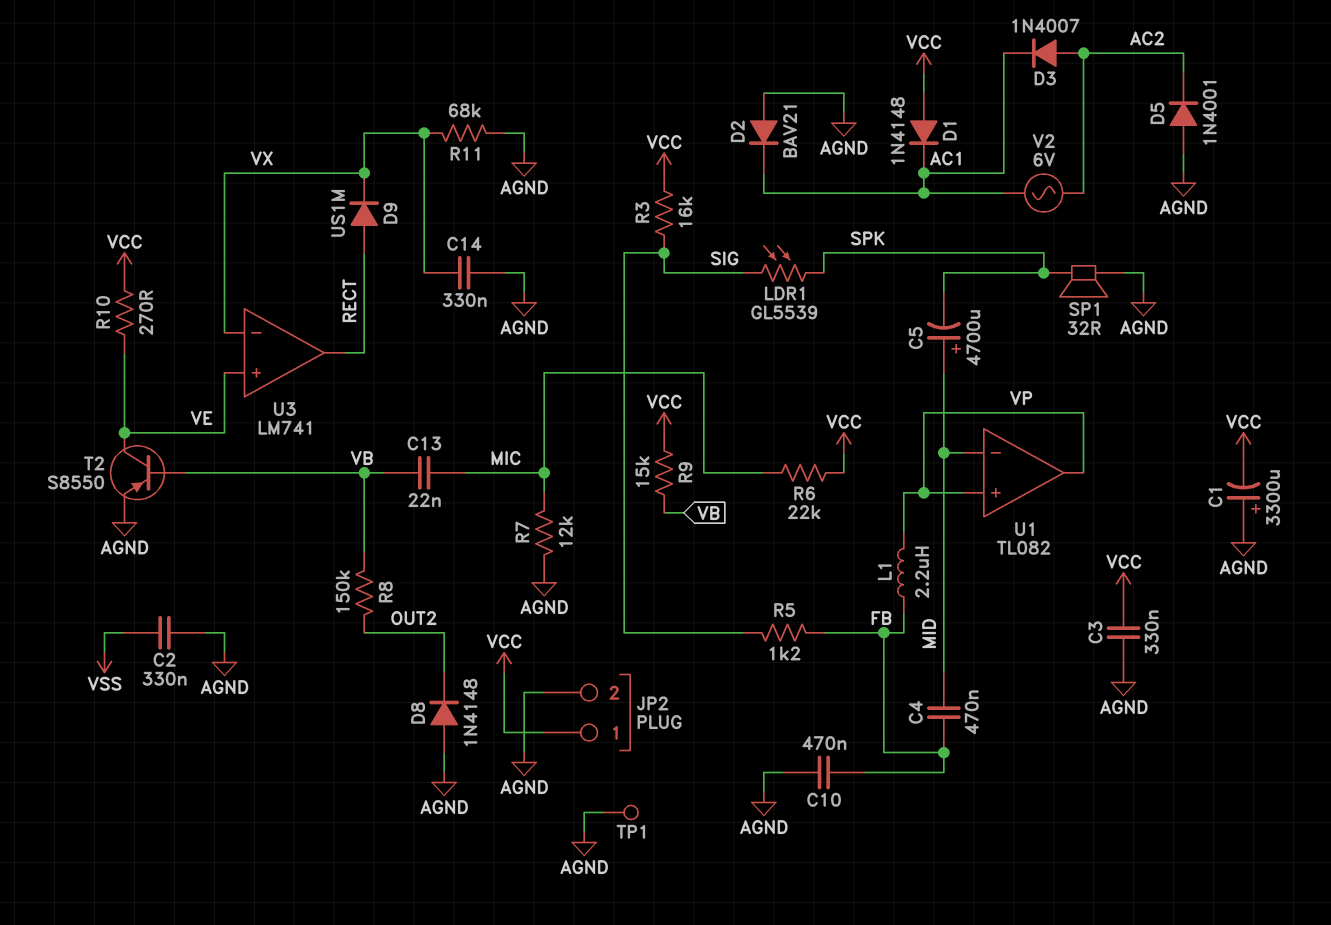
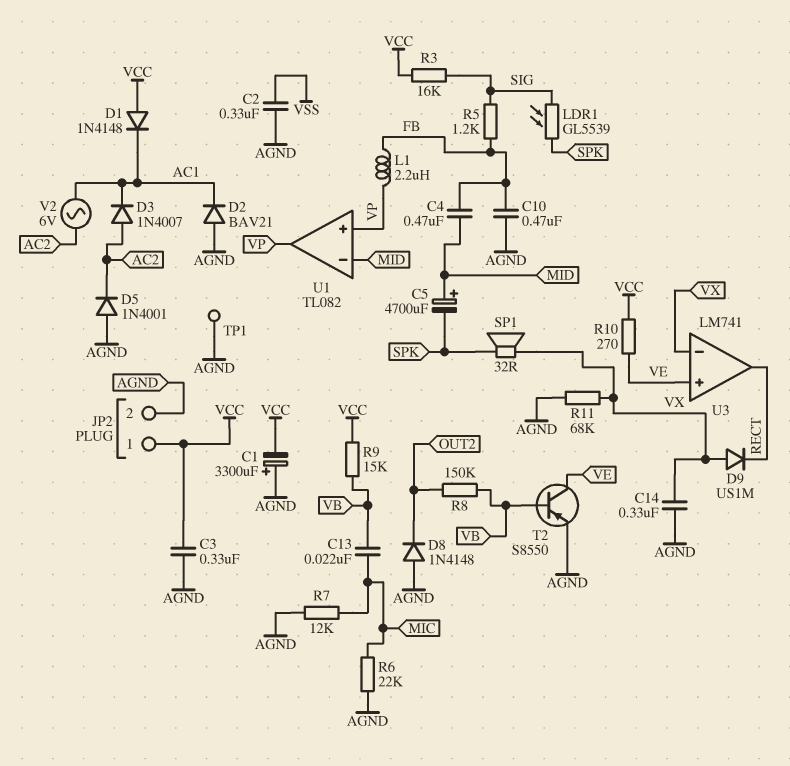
D9: diode US1M (A RECT, K VX) -> diode US1M (A VX, K RECT)
R6: 22k (MIC, VCC) -> 22k (AGND, MIC)
SP1: speaker 32R (AGND, SPK) -> speaker 32R (SPK, VX)

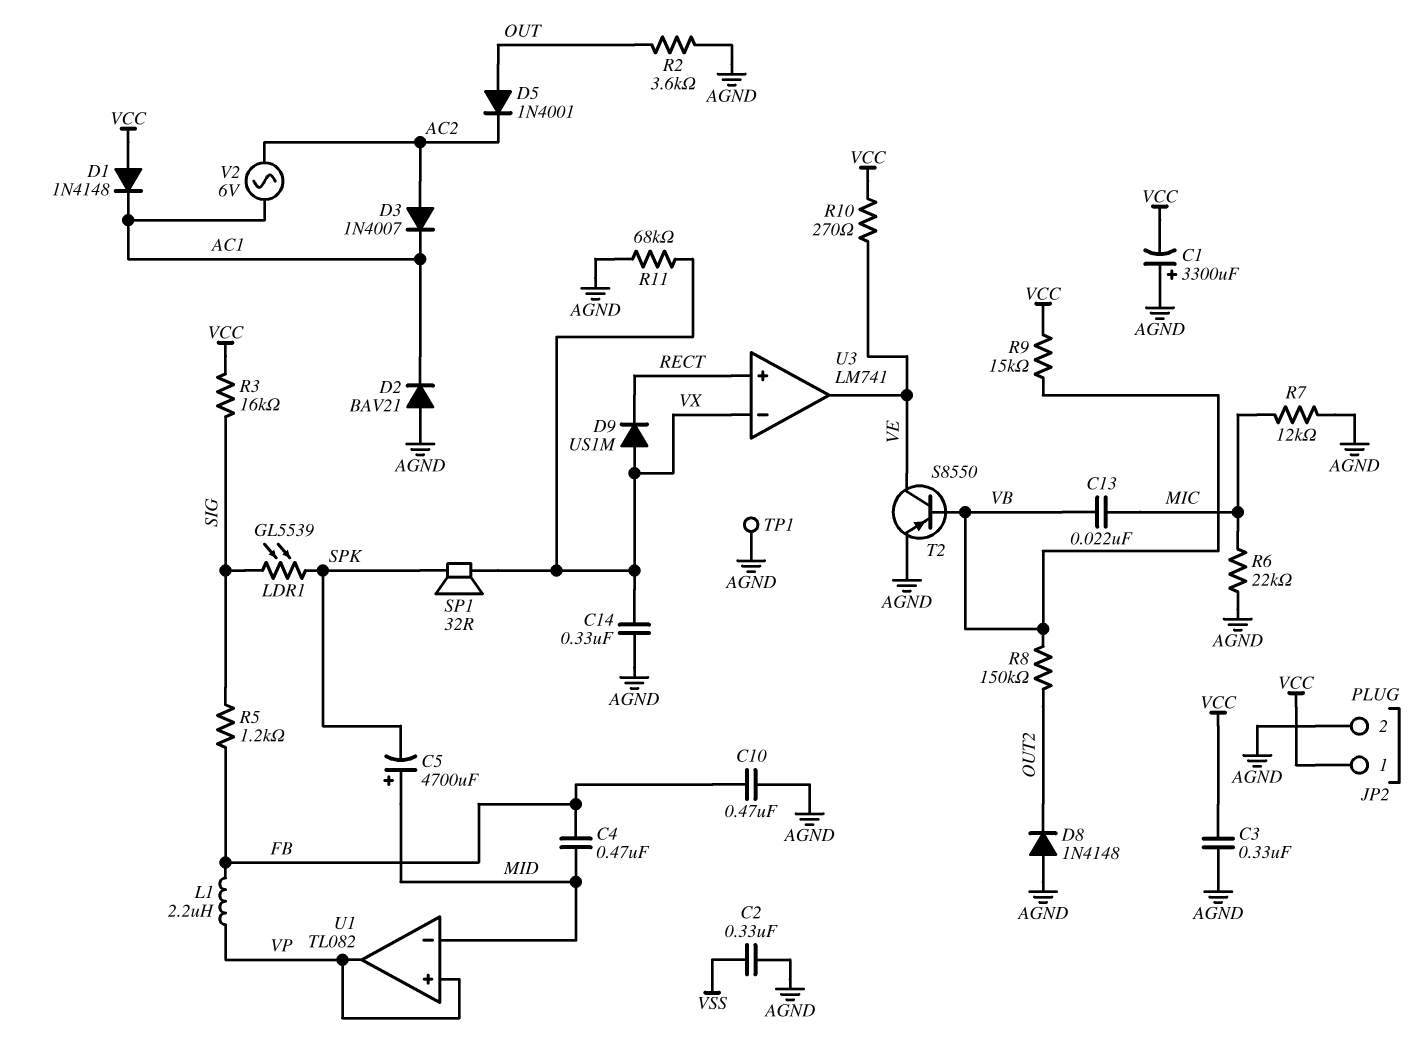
D5: diode 1N4001 (A AGND, K AC2) -> diode 1N4001 (A OUT, K AC2)
R2: none -> 3.6k (AGND, OUT)
U3 pin in+: VE -> RECT
U3 pin out: RECT -> VE

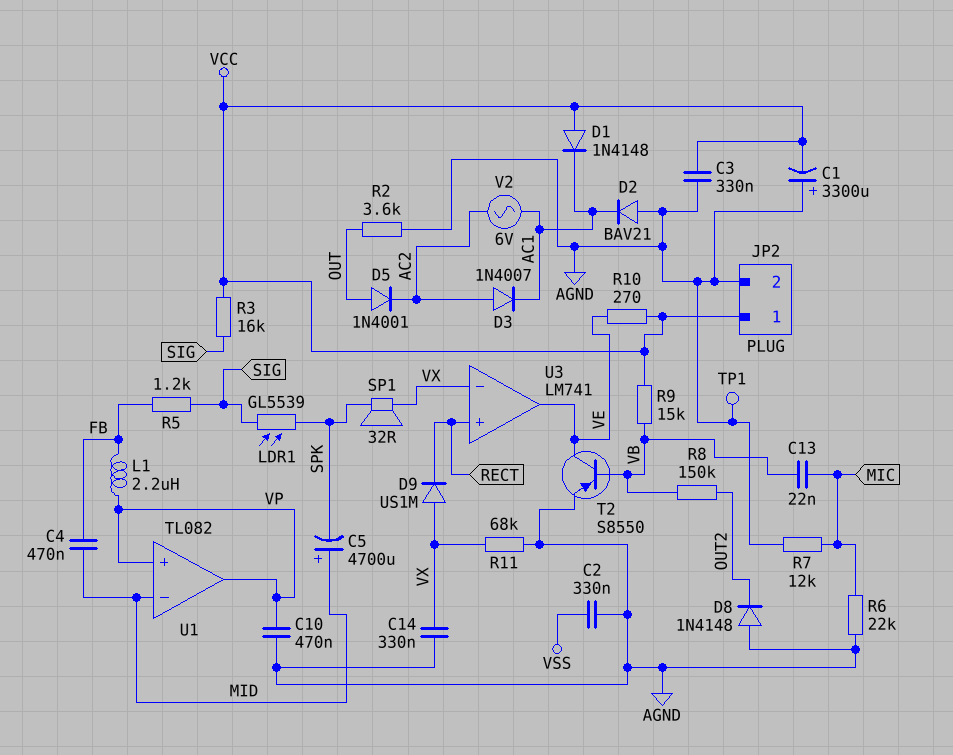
C10: 470nF (AGND, FB) -> 470nF (AGND, VP)

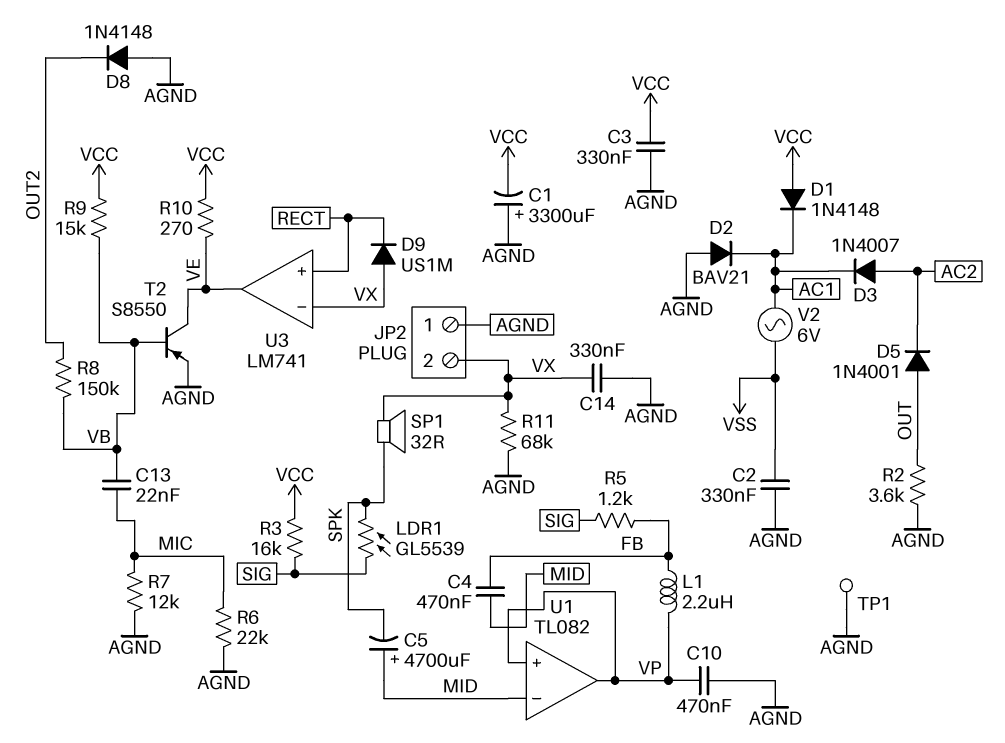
JP2 pin 1: VCC -> AGND
JP2 pin 2: AGND -> VX
V2: AC 6V (AC1, AC2) -> AC 6V (AC1, VSS)

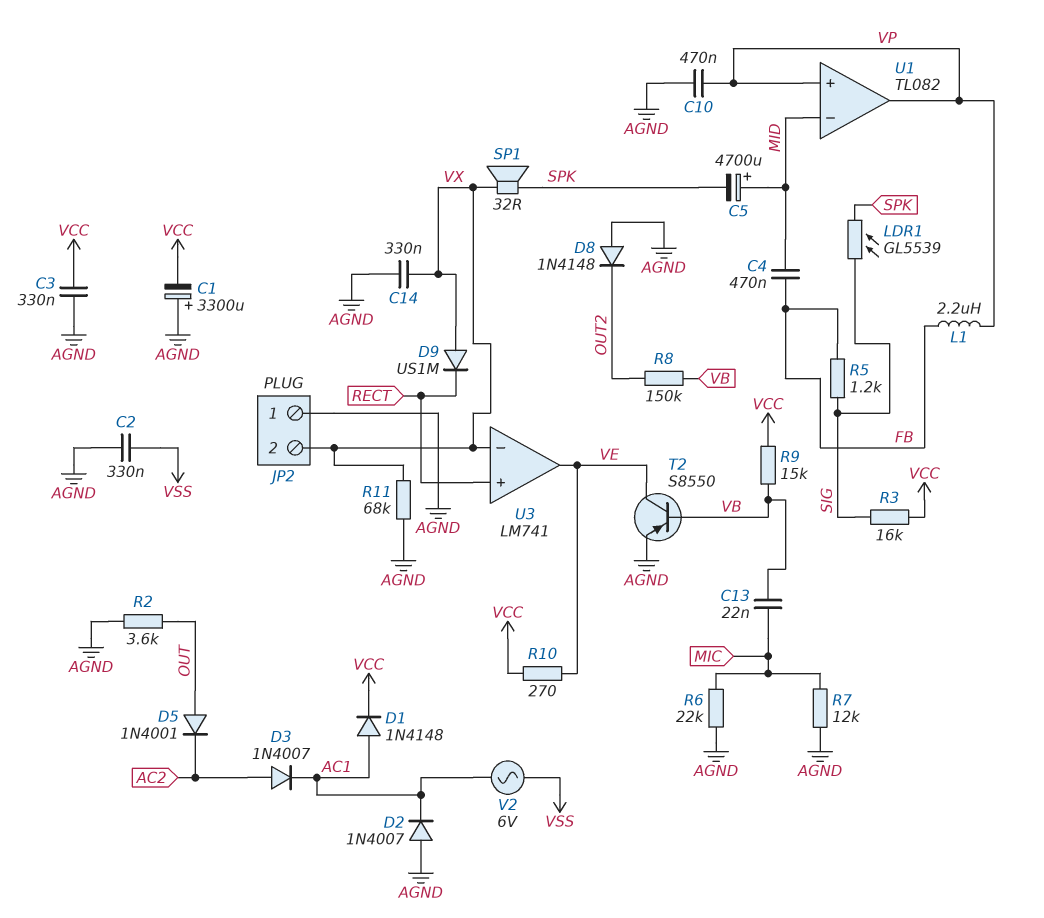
D1: diode 1N4148 (A VCC, K AC1) -> diode 1N4148 (A AC1, K VCC)
D2: diode BAV21 (A AGND, K AC1) -> diode 1N4007 (A AGND, K AC1)
TP1: test point (AGND) -> none

